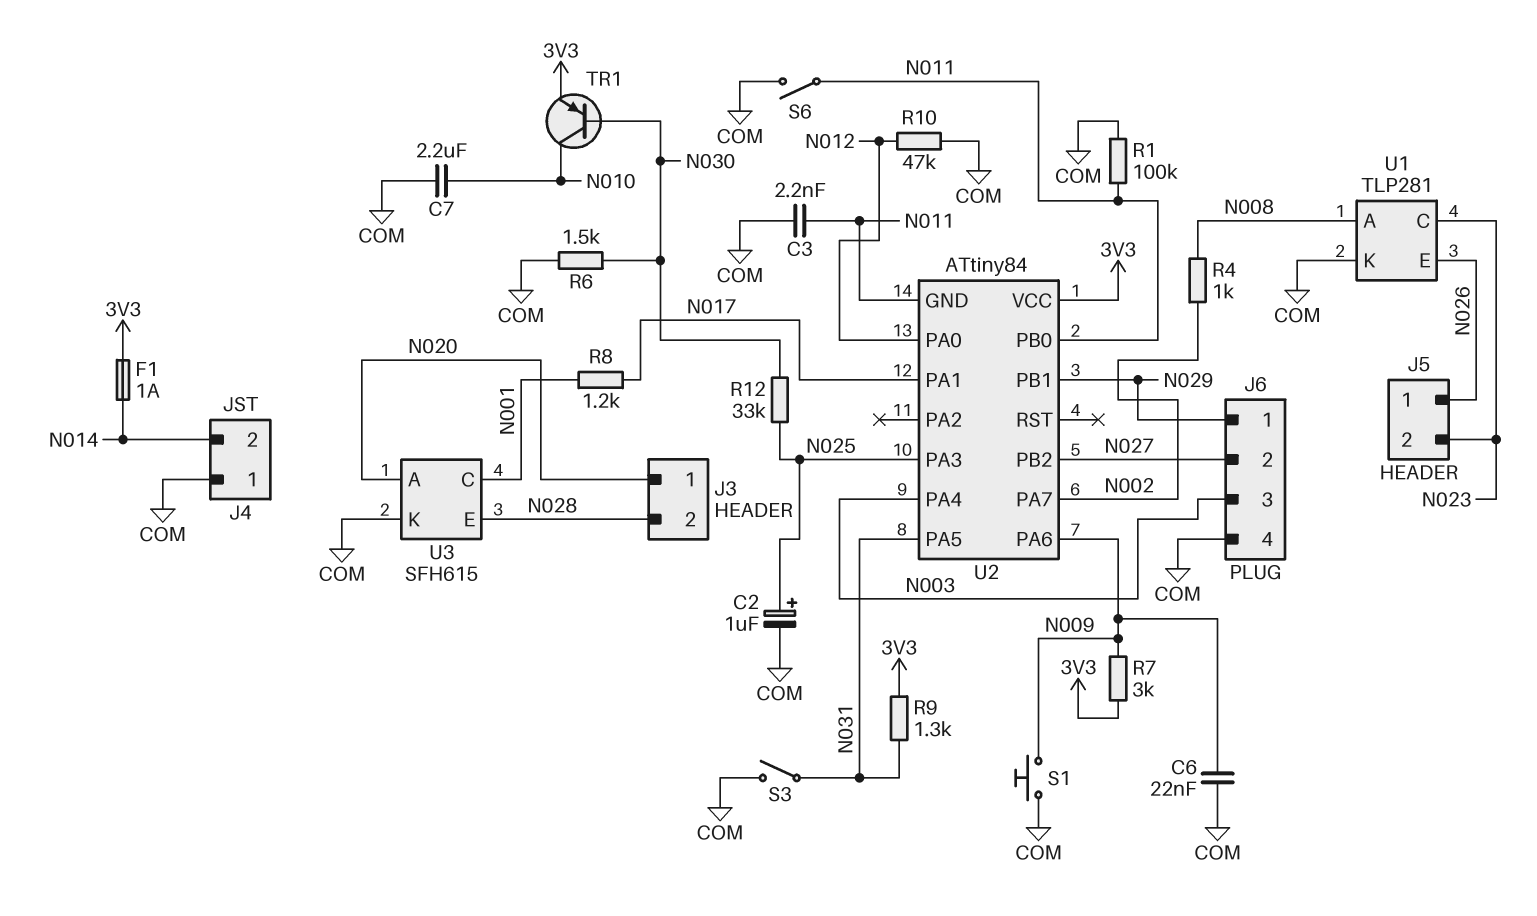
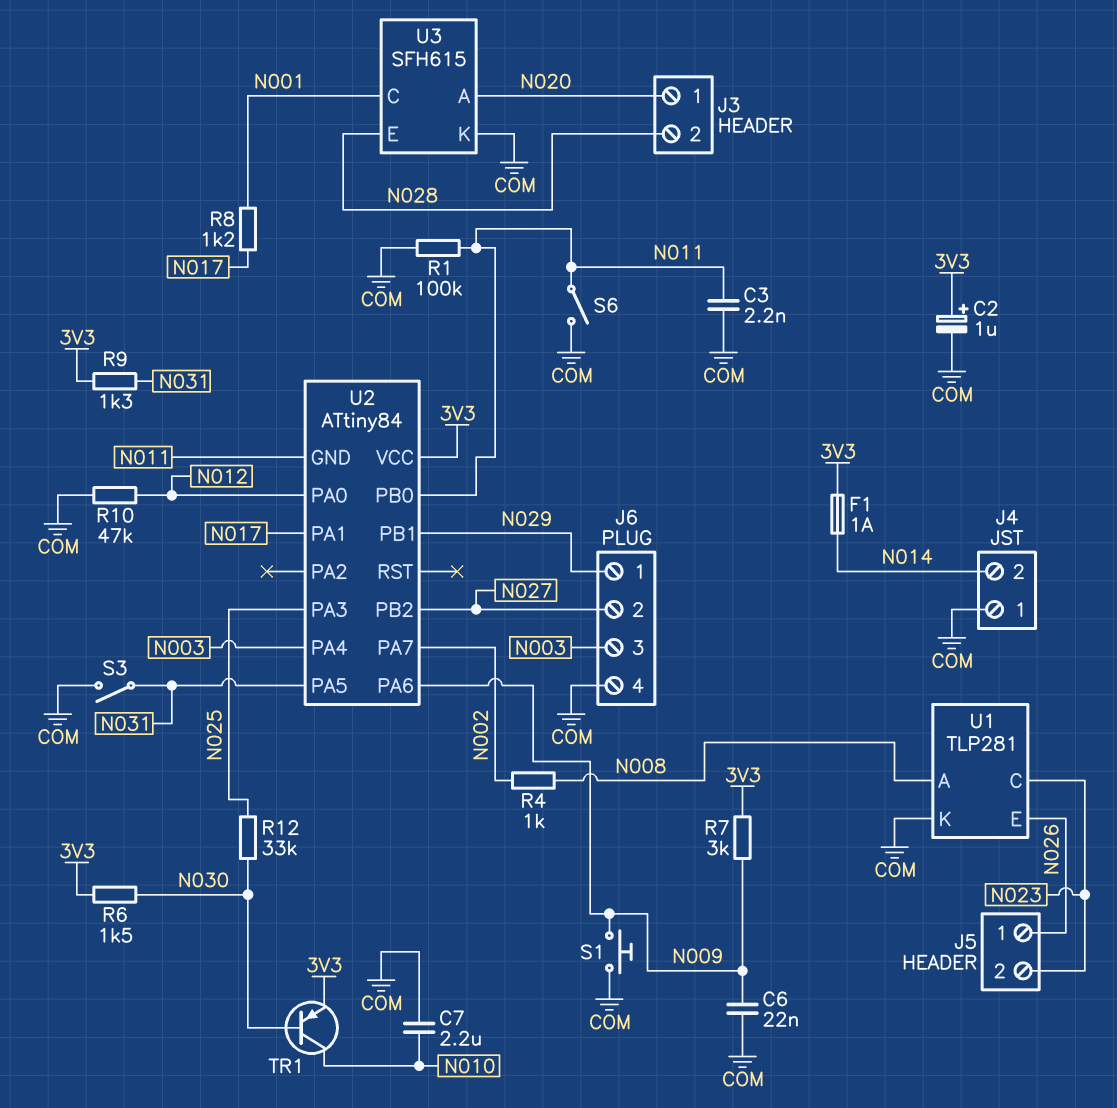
C2: 1uF (plus N025, minus COM) -> 1uF (plus 3V3, minus COM)
R6: 1.5k (COM, N030) -> 1.5k (3V3, N030)

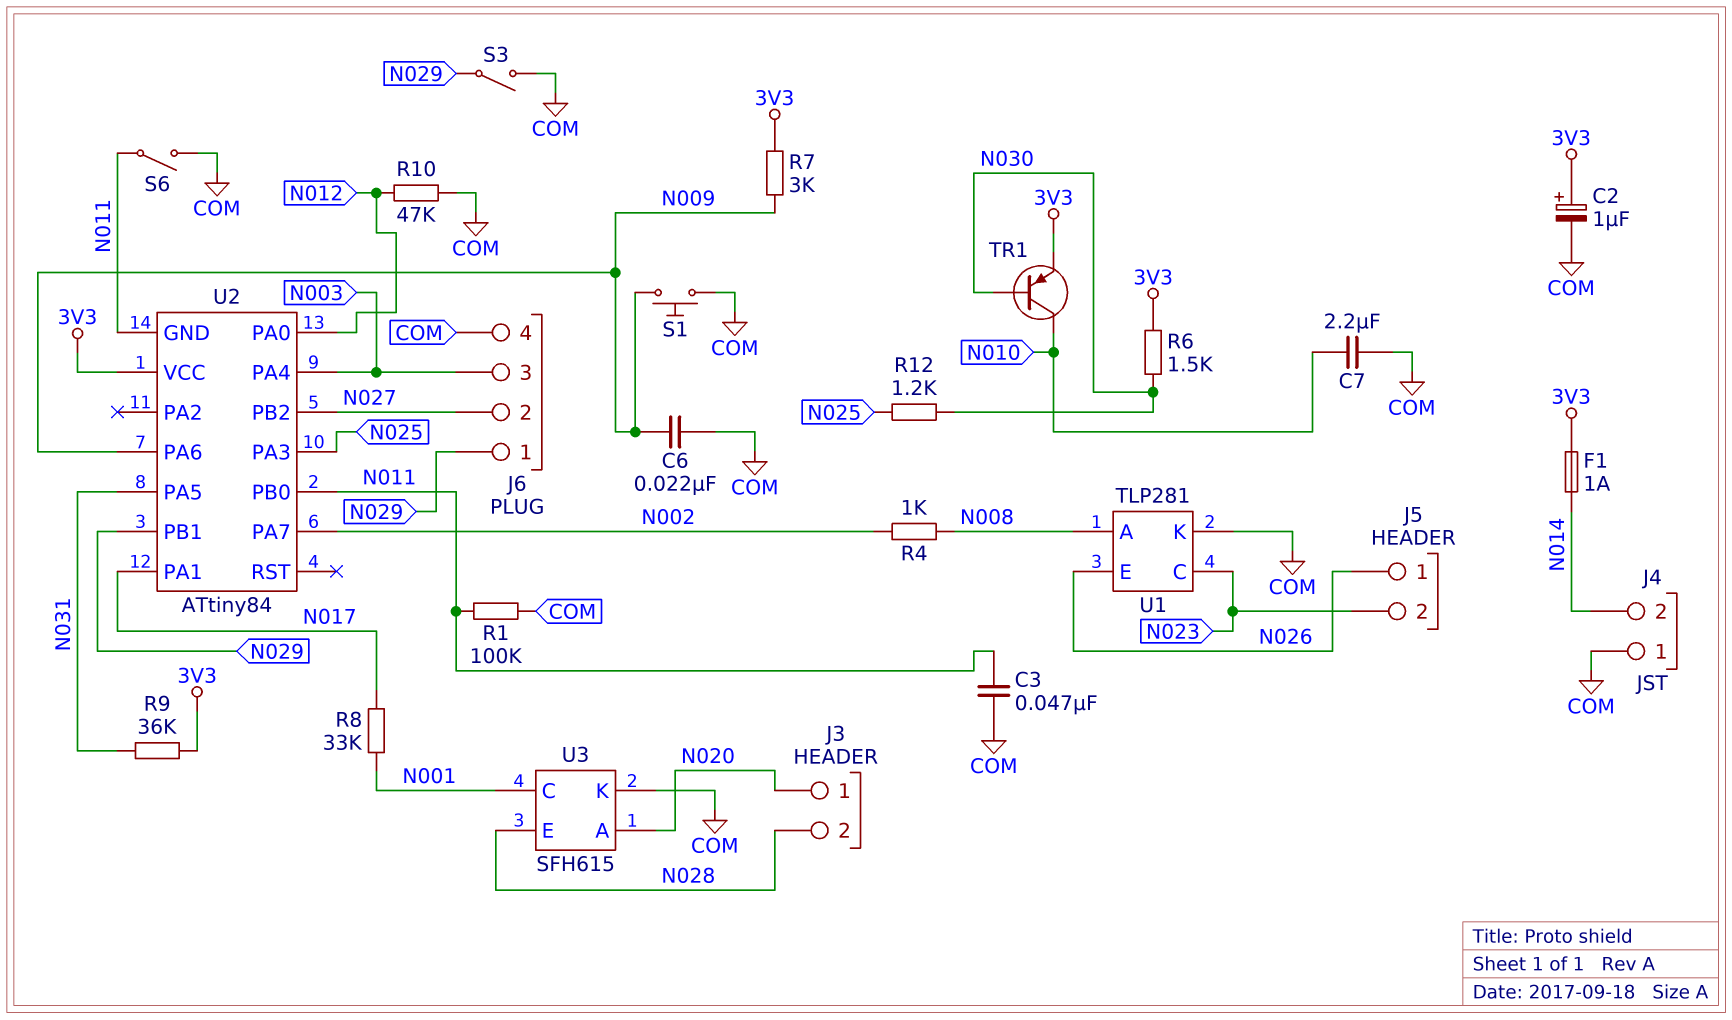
C3: 2.2nF (COM, N011) -> 47nF (COM, N011)
R8: 1.2k (N001, N017) -> 33k (N001, N017)
R9: 1.3k (3V3, N031) -> 36k (3V3, N031)
R12: 33k (N025, N030) -> 1.2k (N025, N030)
S3: switch (COM, N031) -> switch (COM, N029)

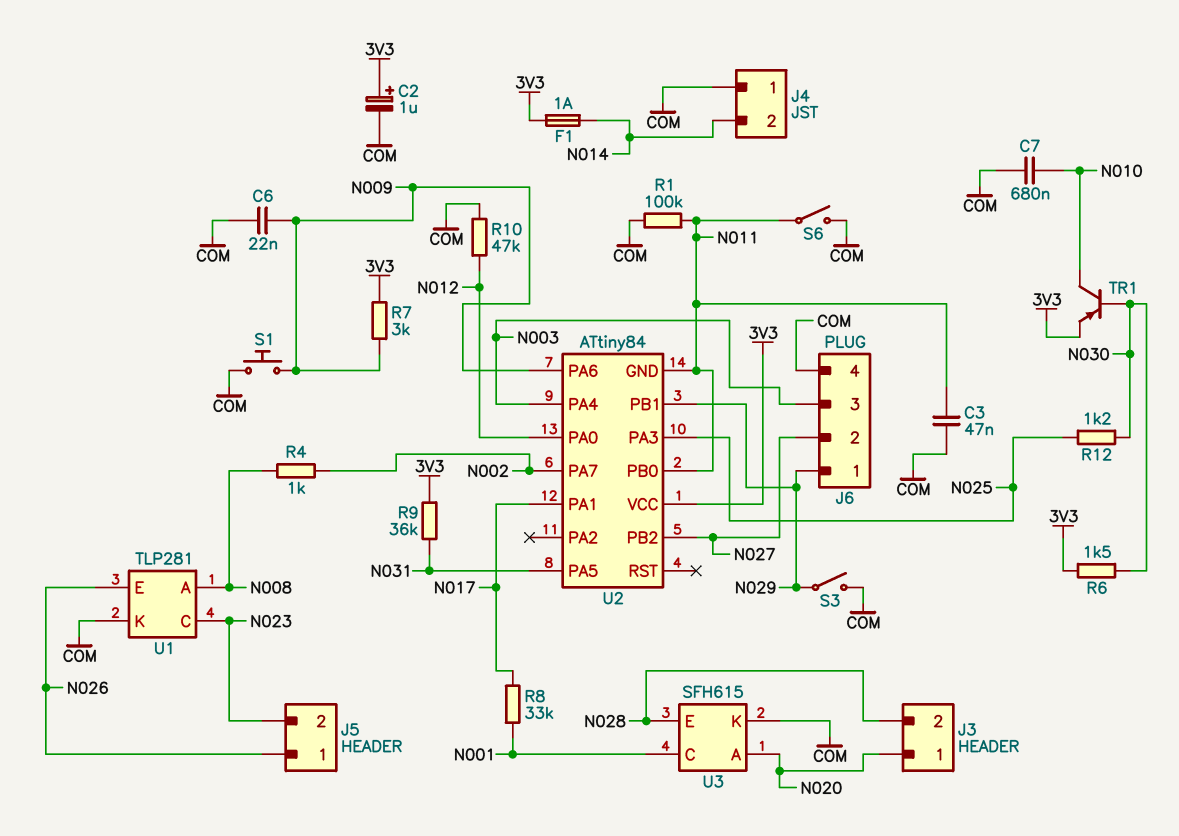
C7: 2.2uF (COM, N010) -> 680nF (COM, N010)

